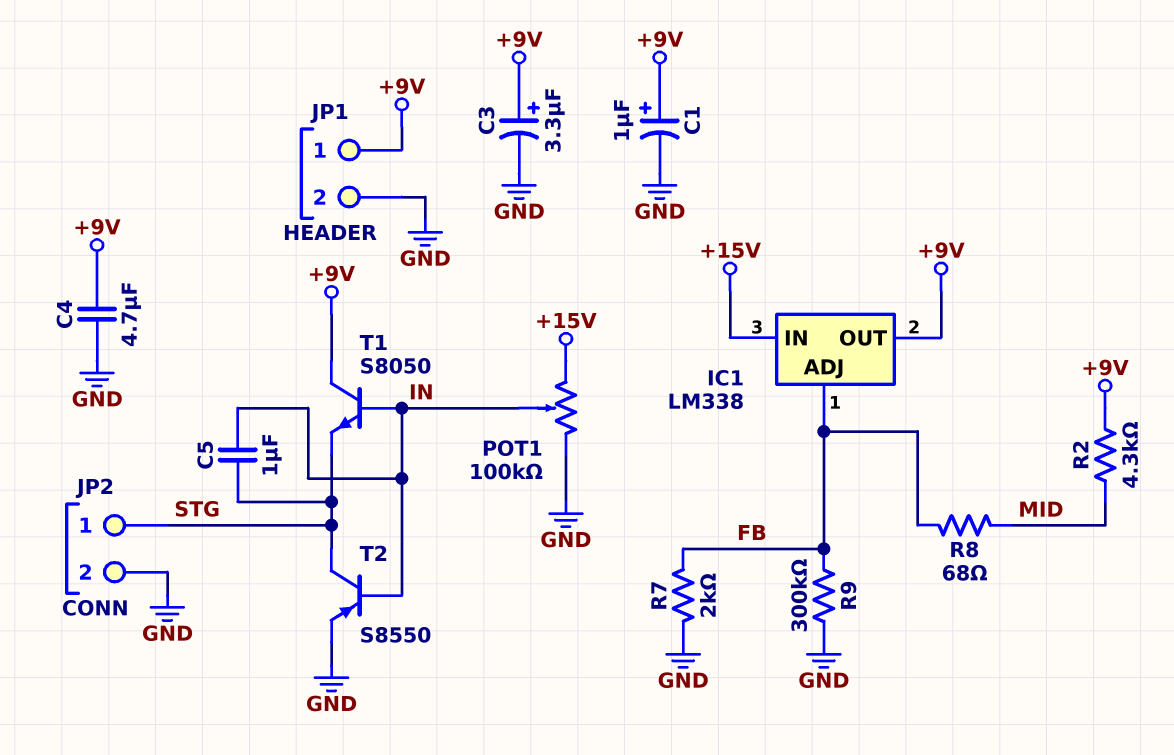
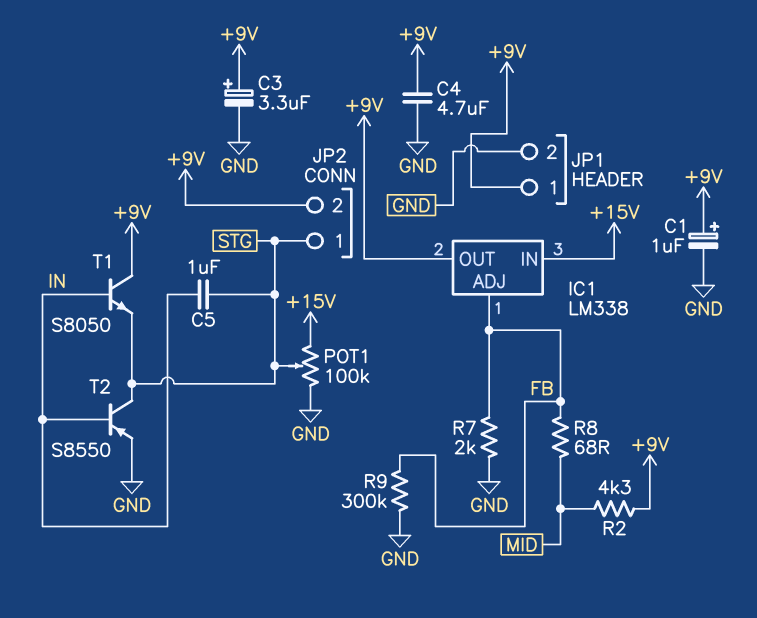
JP2 pin 2: GND -> +9V
POT1: 100k (+15V, GND, wiper IN) -> 100k (+15V, GND, wiper STG)

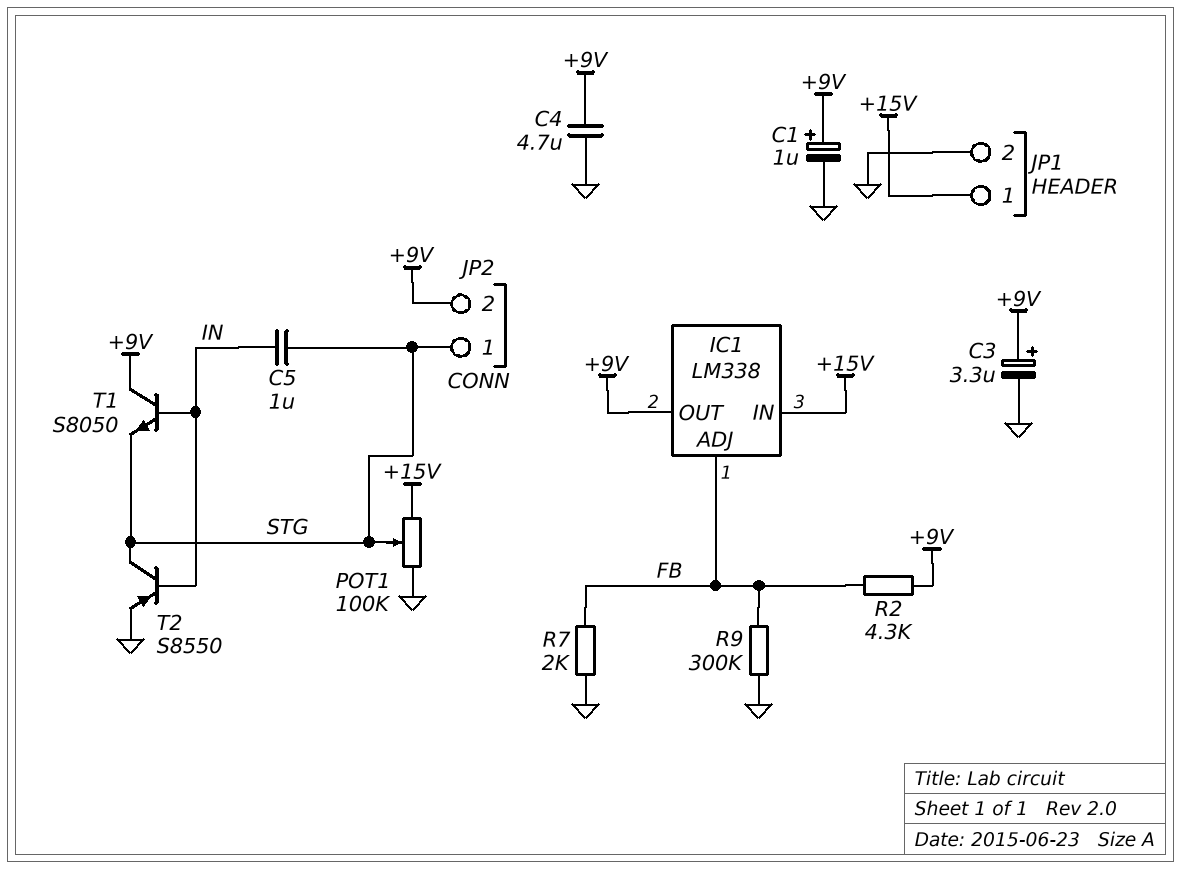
JP1 pin 1: +9V -> +15V
R2: 4.3k (+9V, MID) -> 4.3k (+9V, FB)
R8: 68 (FB, MID) -> none

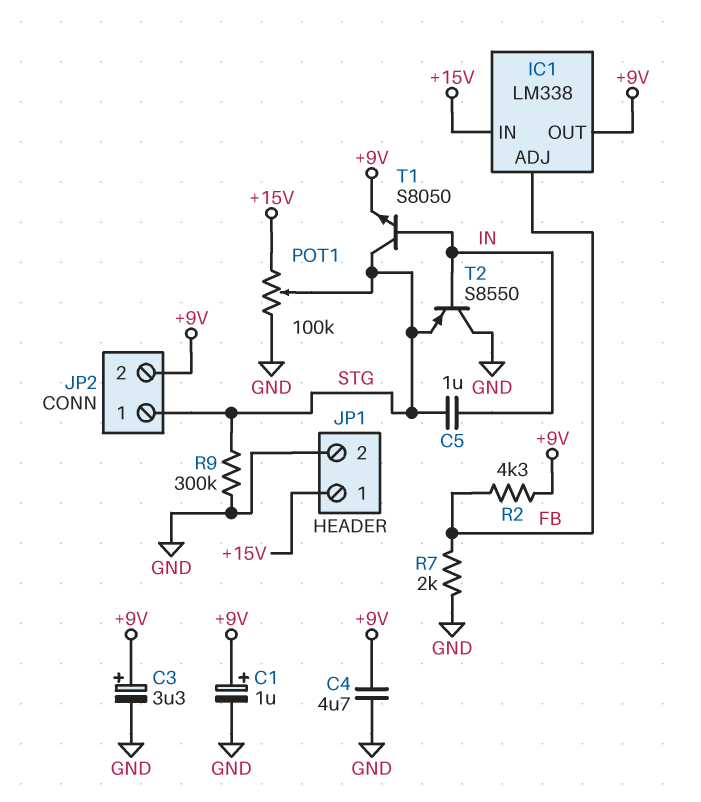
R9: 300k (FB, GND) -> 300k (GND, STG)
T1: NPN S8050 (B IN, C +9V, E STG) -> NPN S8050 (B IN, C STG, E +9V)
T2: PNP S8550 (B IN, C STG, E GND) -> PNP S8550 (B IN, C GND, E STG)

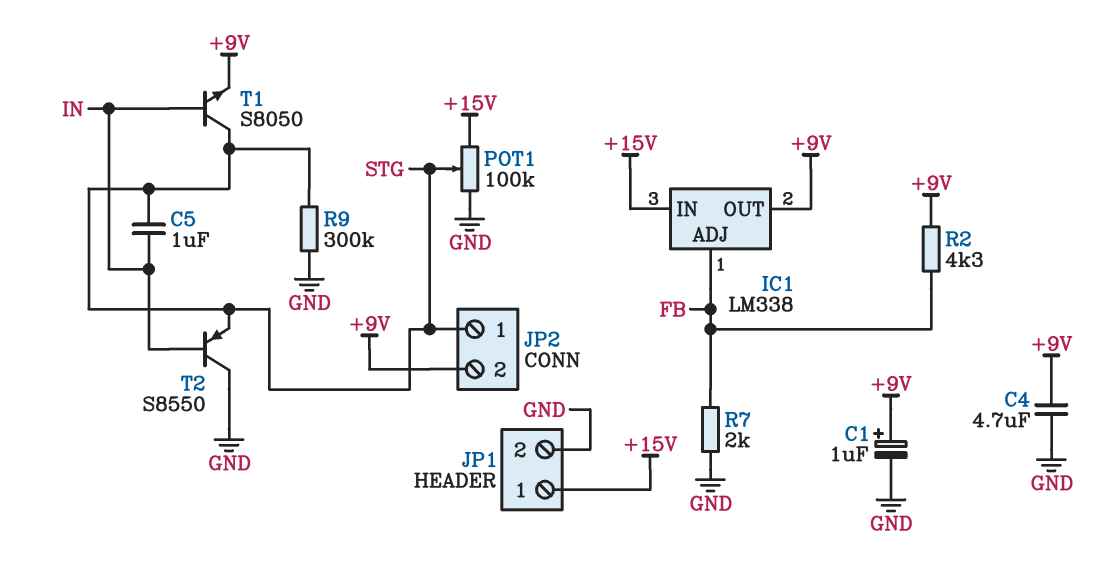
C3: 3.3uF (plus +9V, minus GND) -> none

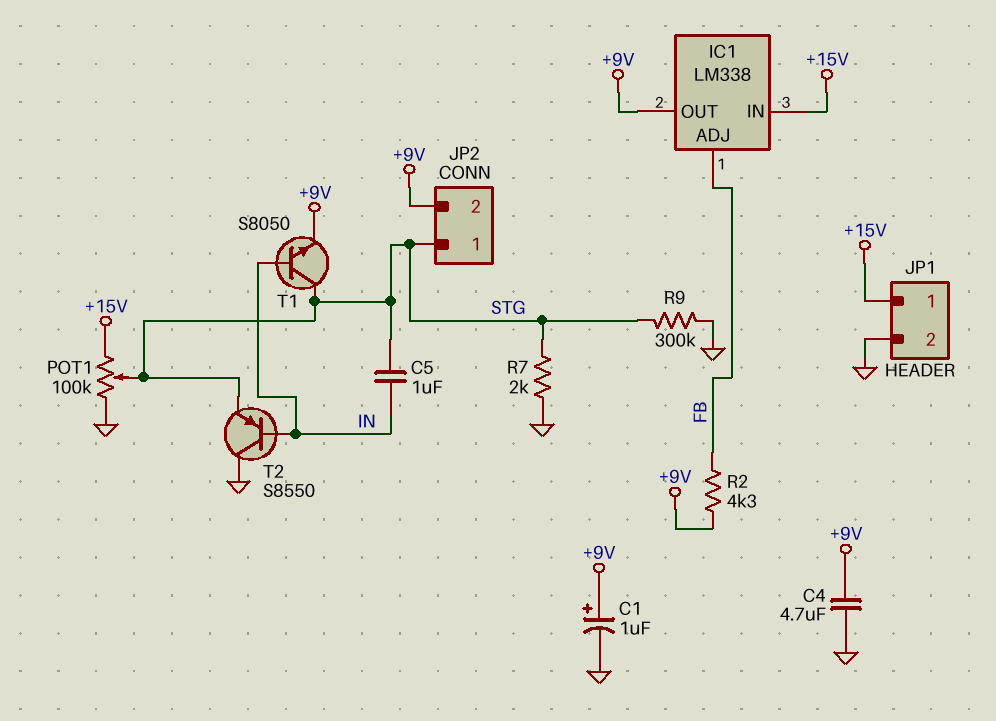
R7: 2k (FB, GND) -> 2k (GND, STG)

